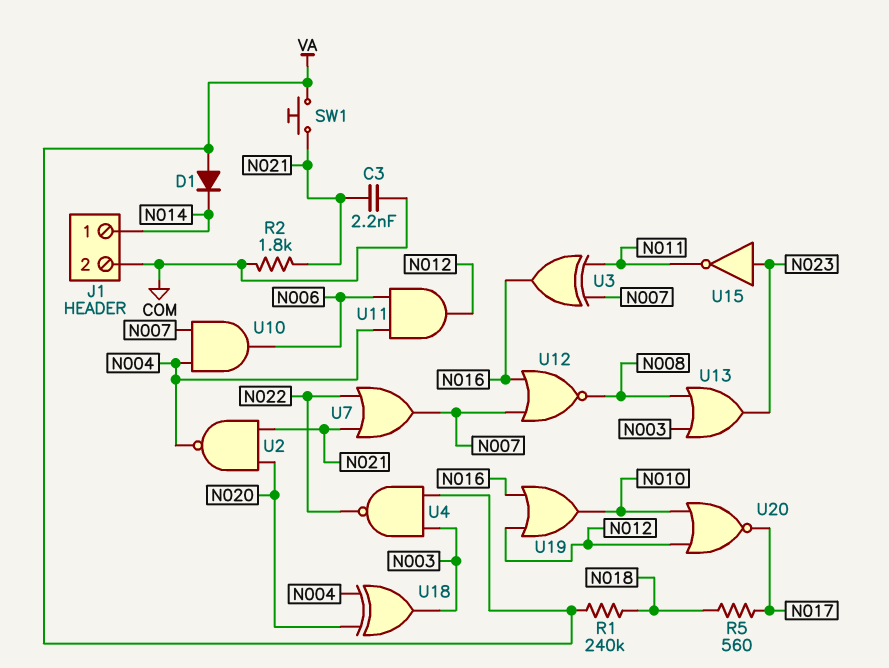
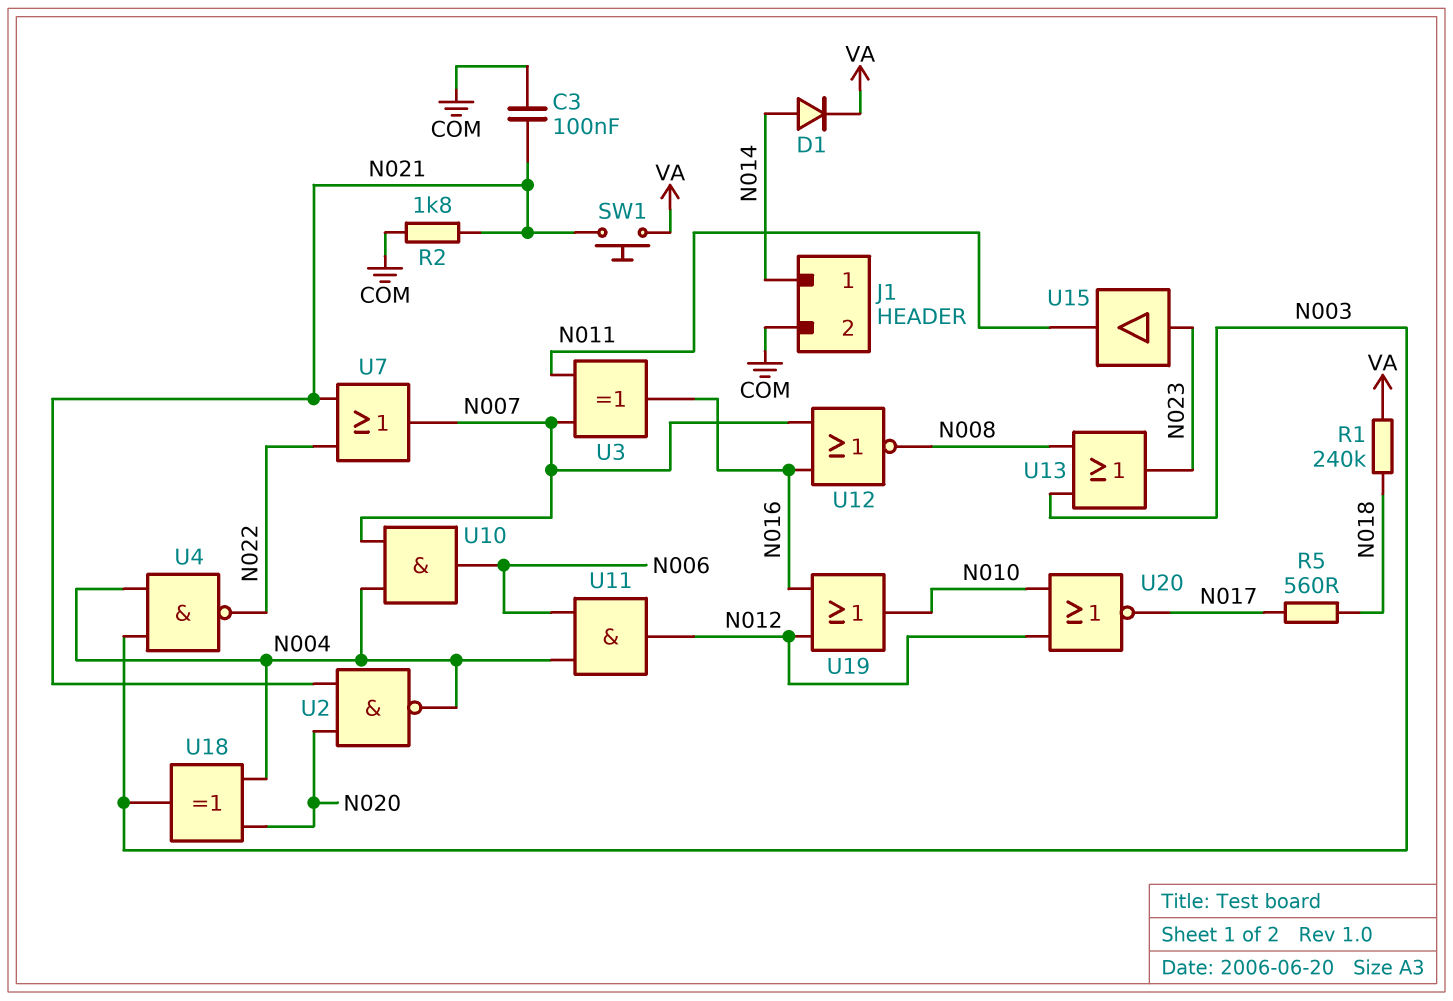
C3: 2.2nF (COM, N021) -> 100nF (COM, N021)
D1: diode (A VA, K N014) -> diode (A N014, K VA)
U4: NAND (in N003, in VA, out N022) -> NAND (in N003, in N004, out N022)
U15: NOT (in N023, out N011) -> buffer (in N023, out N011)

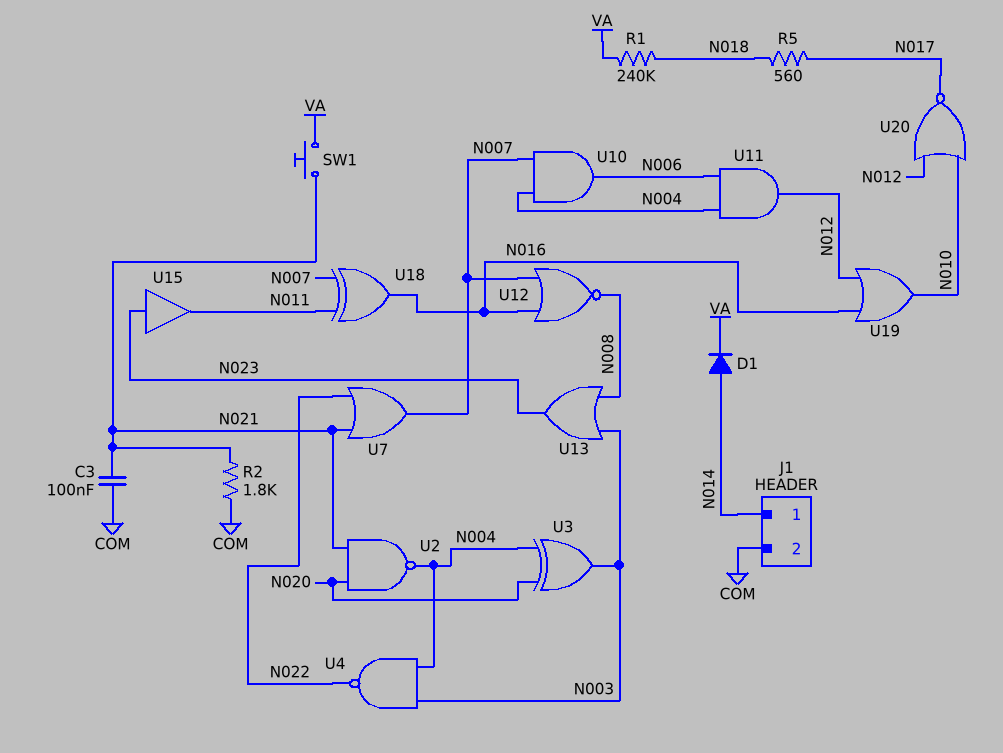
U3: XOR (in N007, in N011, out N016) -> XOR (in N004, in N020, out N003)
U18: XOR (in N004, in N020, out N003) -> XOR (in N007, in N011, out N016)

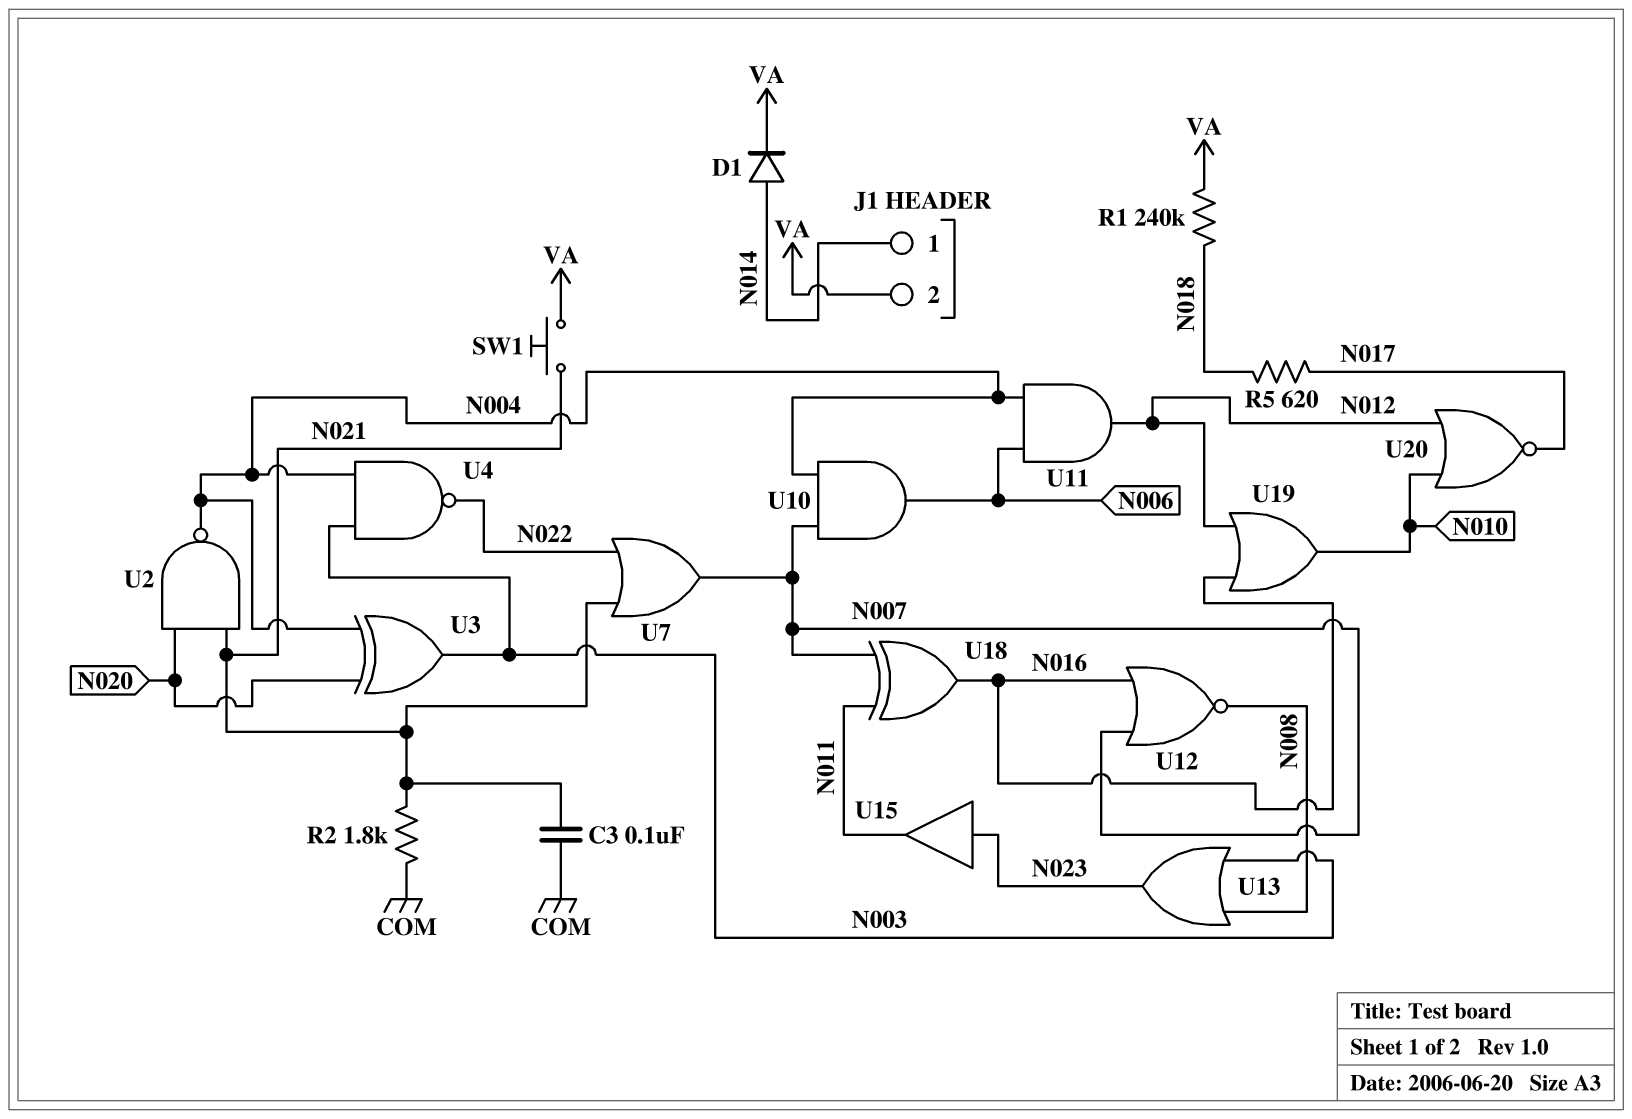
J1 pin 2: COM -> VA
R5: 560 (N017, N018) -> 620 (N017, N018)

